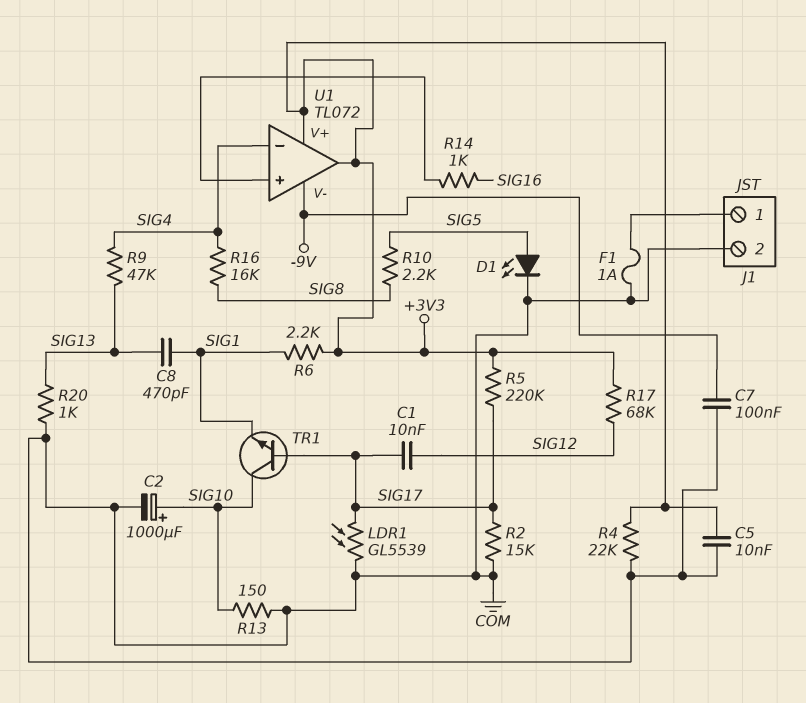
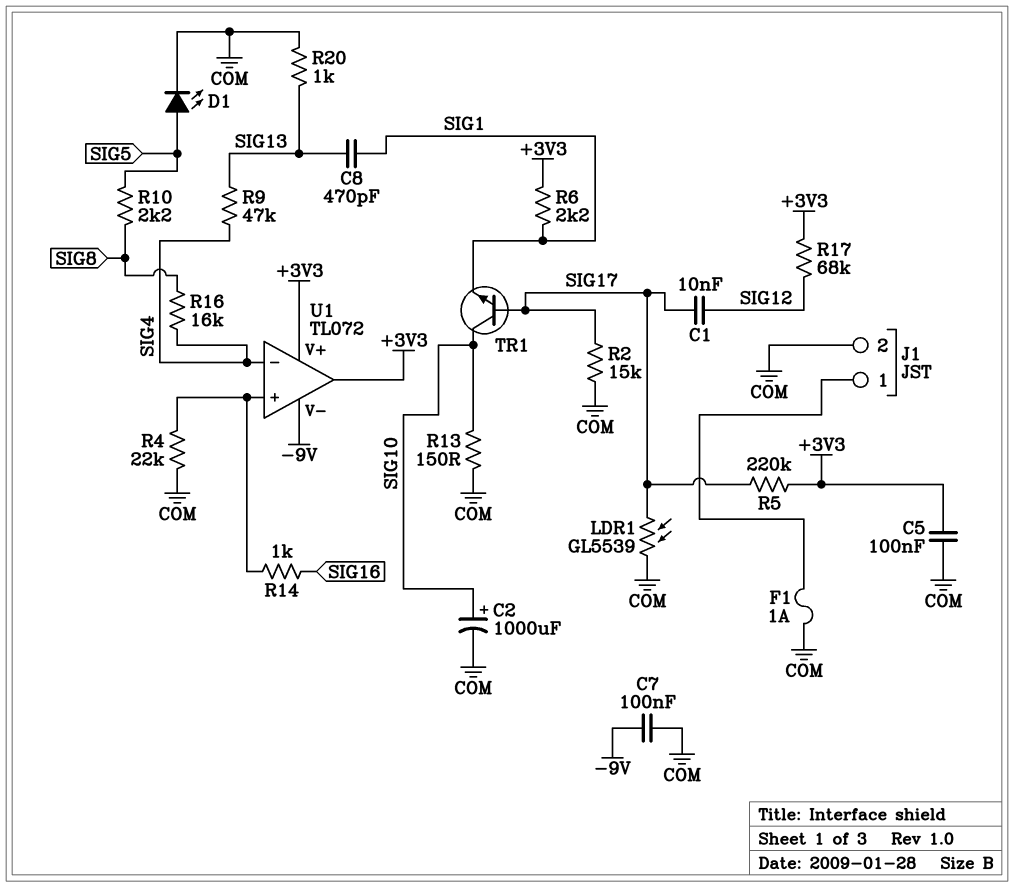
C5: 10nF (+3V3, COM) -> 100nF (+3V3, COM)
R4: 22k (+3V3, COM) -> 22k (COM, U1/in+)

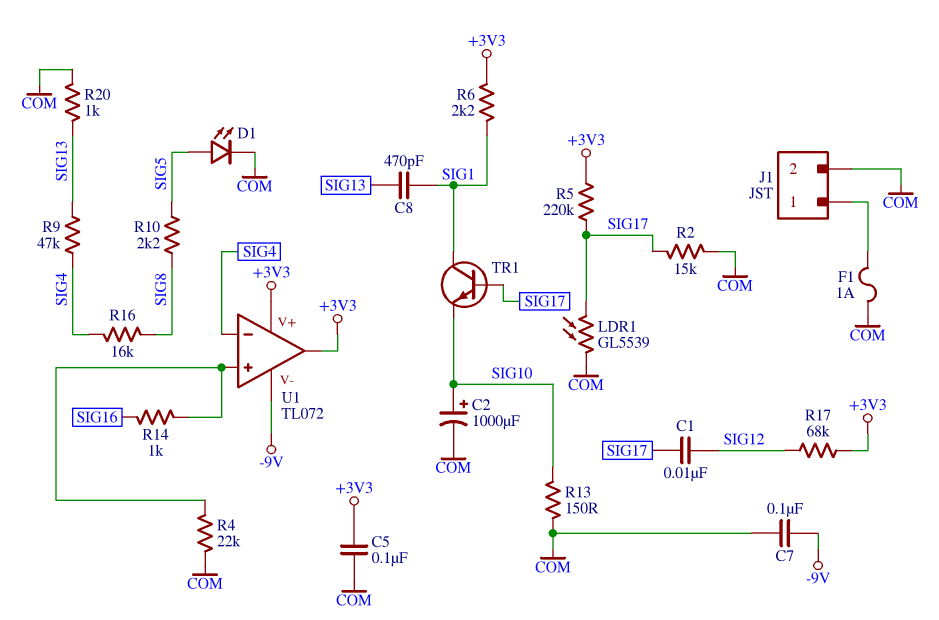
TR1: NPN (B SIG17, C SIG10, E SIG1) -> NPN (B SIG17, C SIG1, E SIG10)

